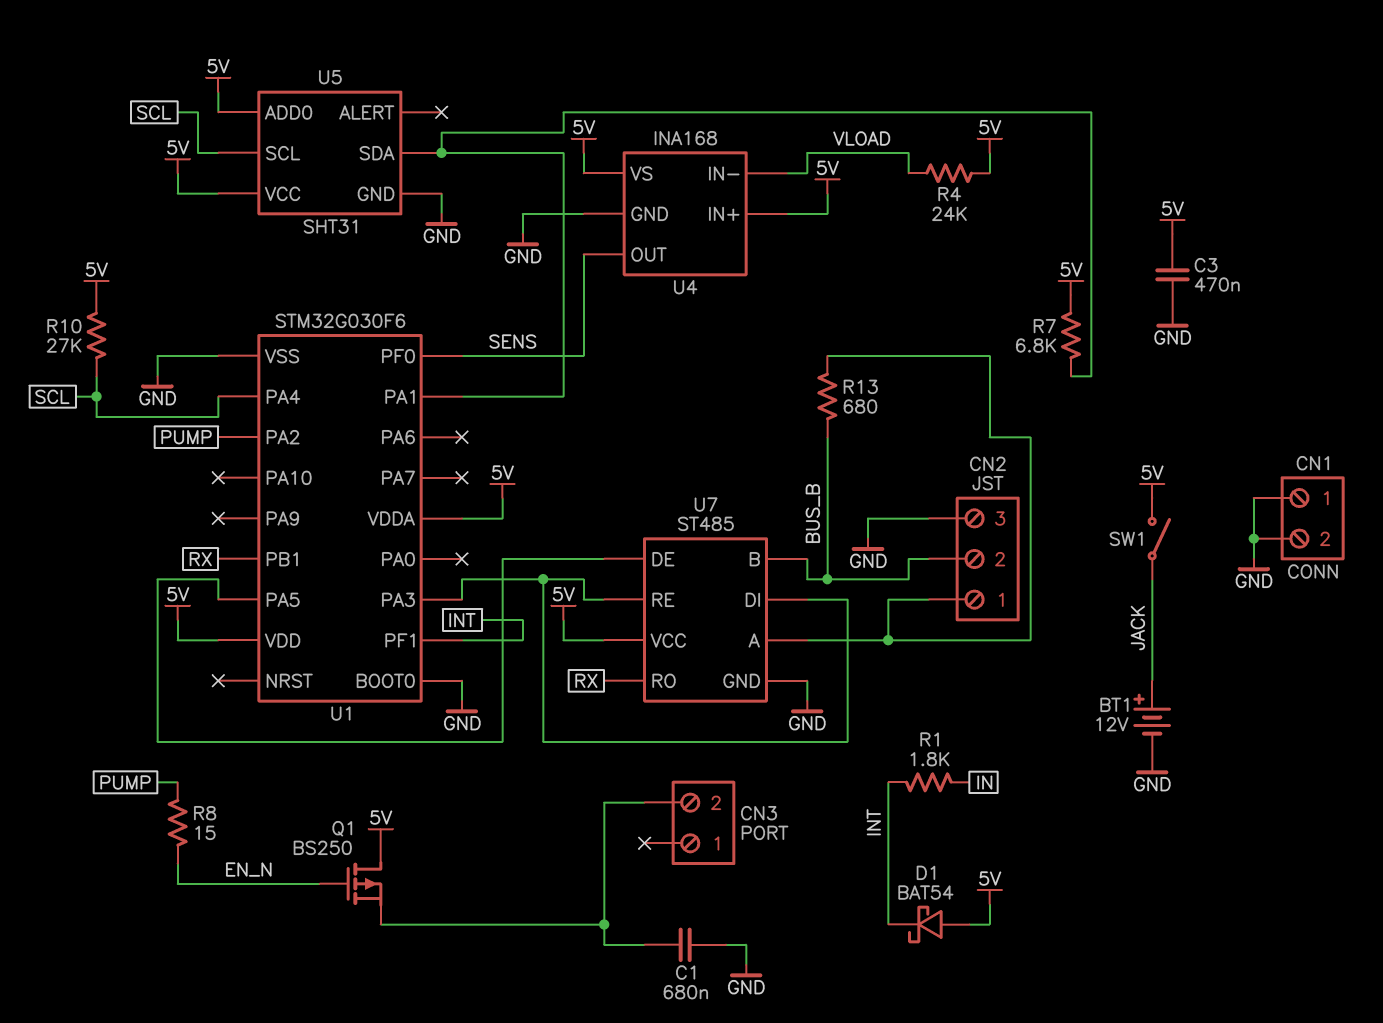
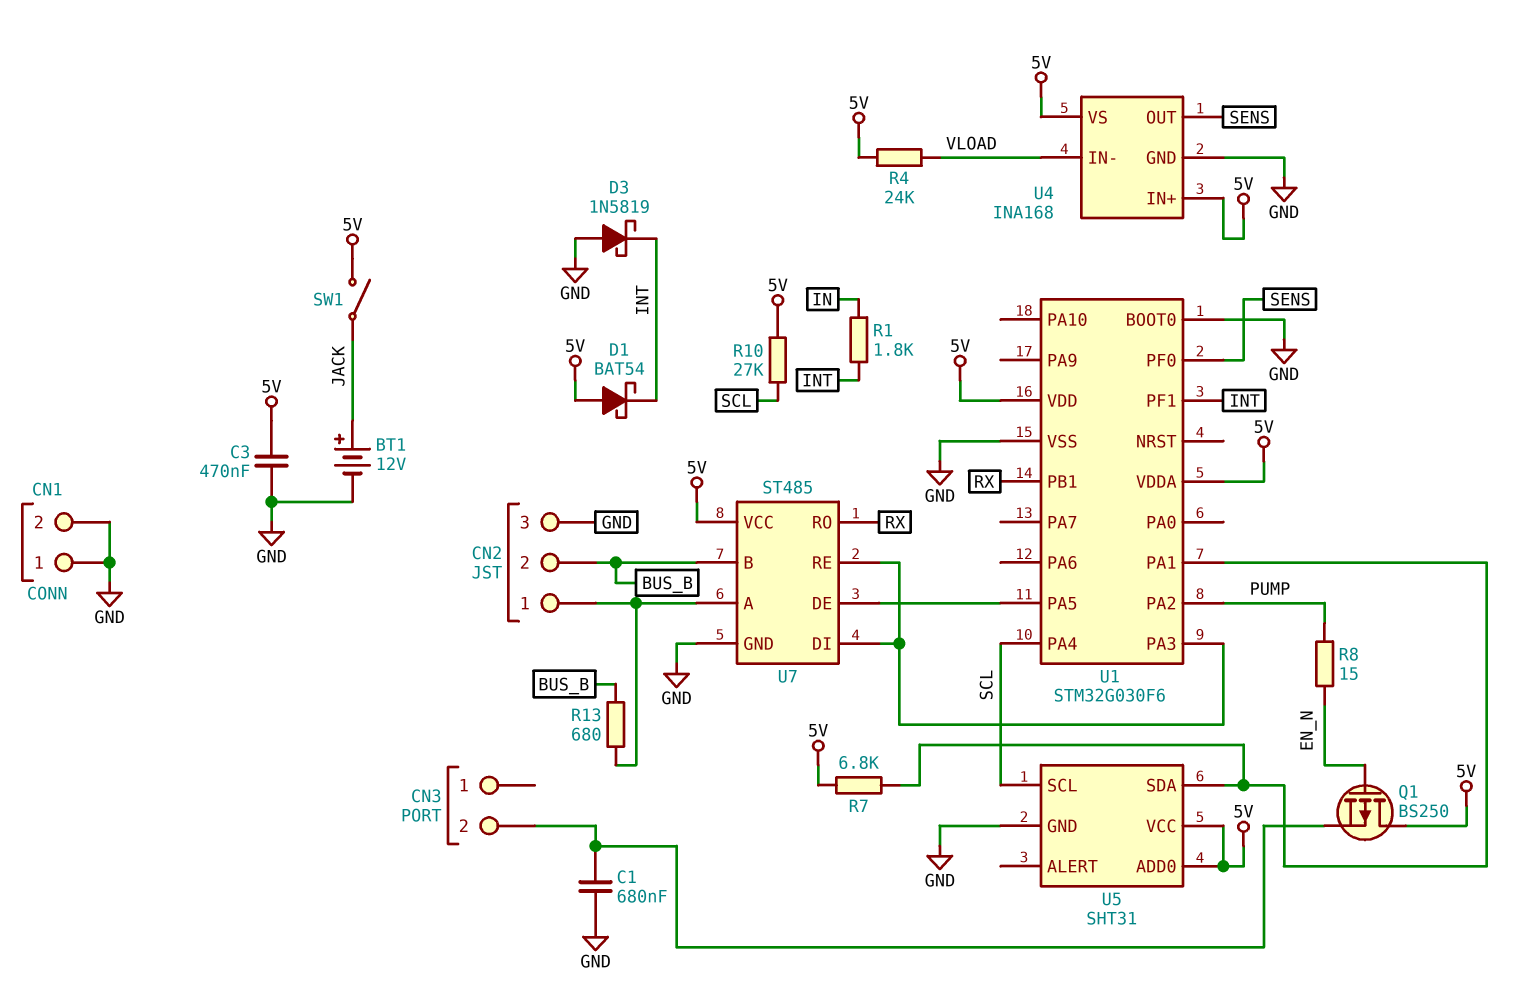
D3: none -> schottky 1N5819 (A GND, K INT)

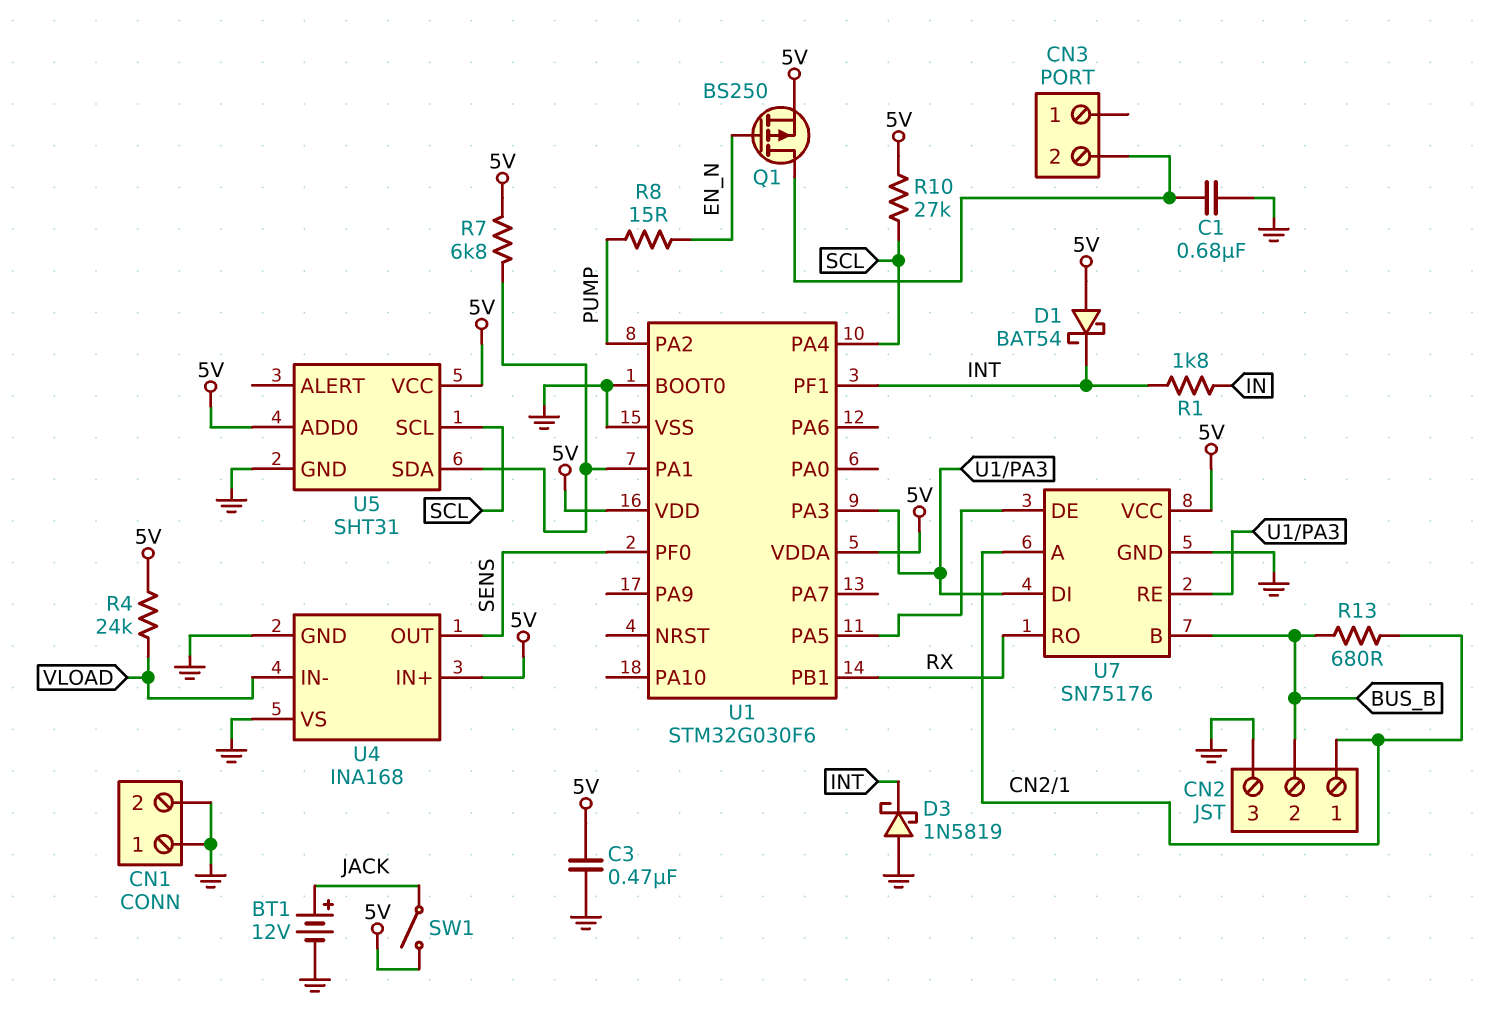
Q1: PMOS BS250 (G EN_N, D 5V, S CN3/2) -> PMOS BS250 (G EN_N, D CN3/2, S 5V)
U4 pin VS: 5V -> GND
U7: ST485 -> SN75176

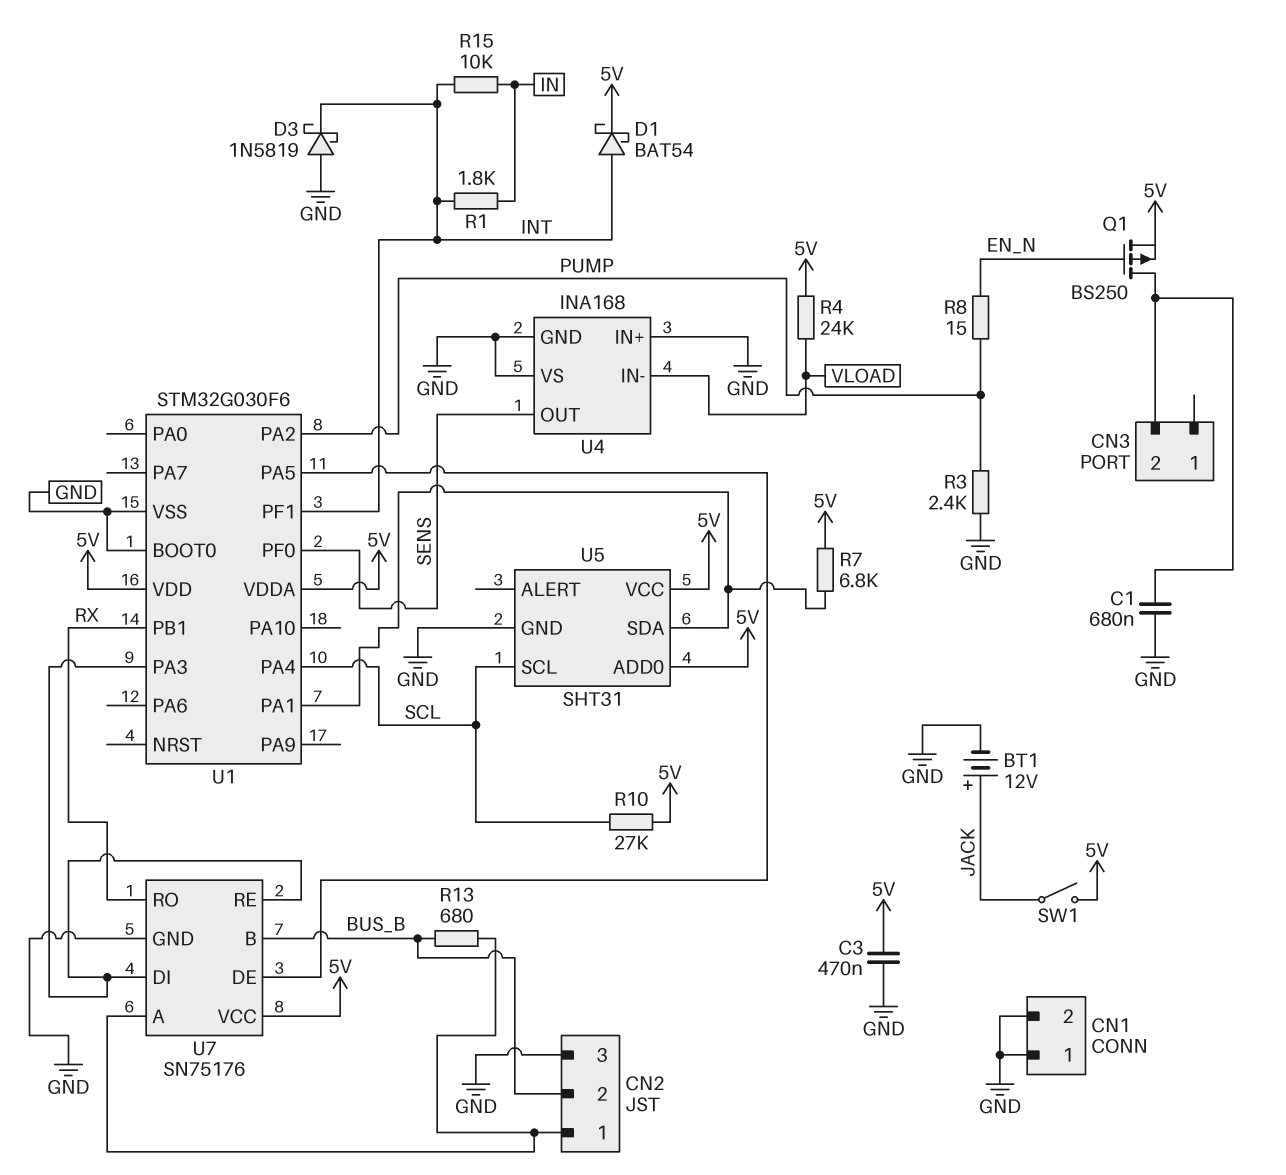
D1: schottky BAT54 (A 5V, K INT) -> schottky BAT54 (A INT, K 5V)
R3: none -> 2.4k (GND, PUMP)
R15: none -> 10k (IN, INT)
U4 pin IN+: 5V -> GND

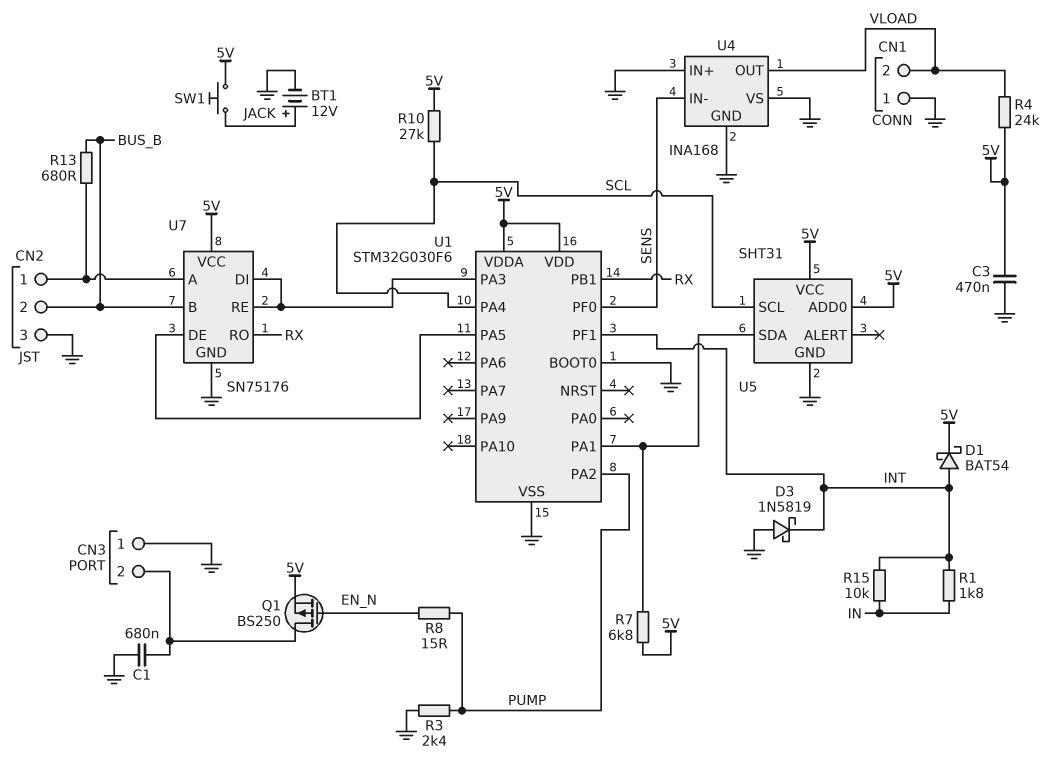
CN1 pin 2: GND -> VLOAD
CN3 pin 1: none -> GND
SW1: switch (5V, JACK) -> button (5V, JACK)
U4 pin IN-: VLOAD -> SENS
U4 pin OUT: SENS -> VLOAD

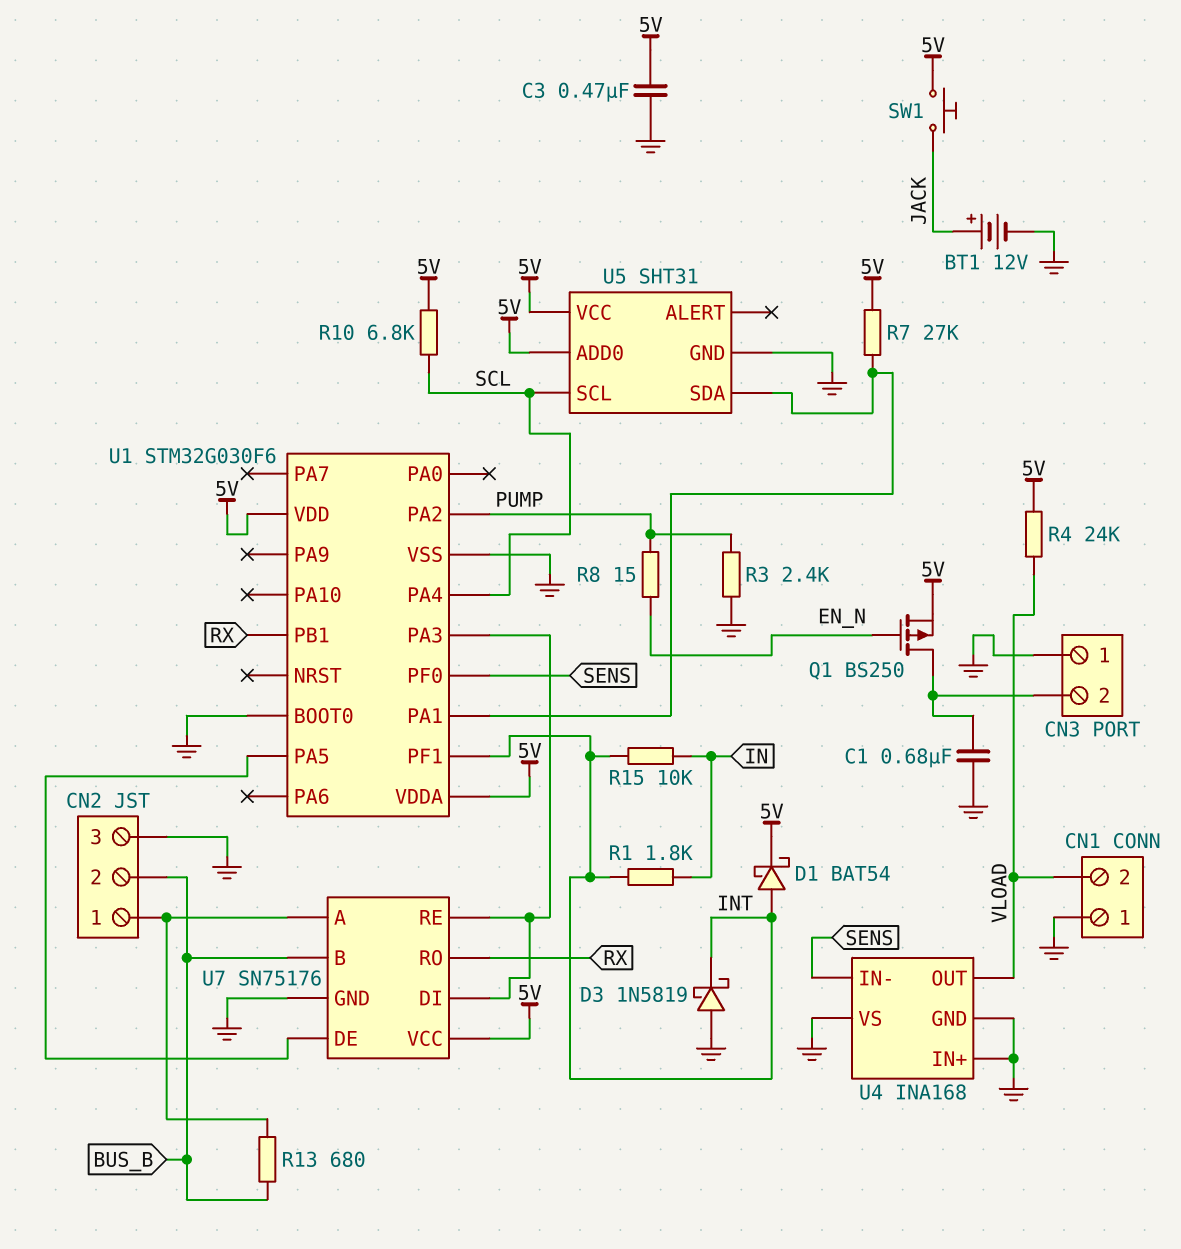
R7: 6.8k (5V, U1/PA1) -> 27k (5V, U1/PA1)
R10: 27k (5V, SCL) -> 6.8k (5V, SCL)

